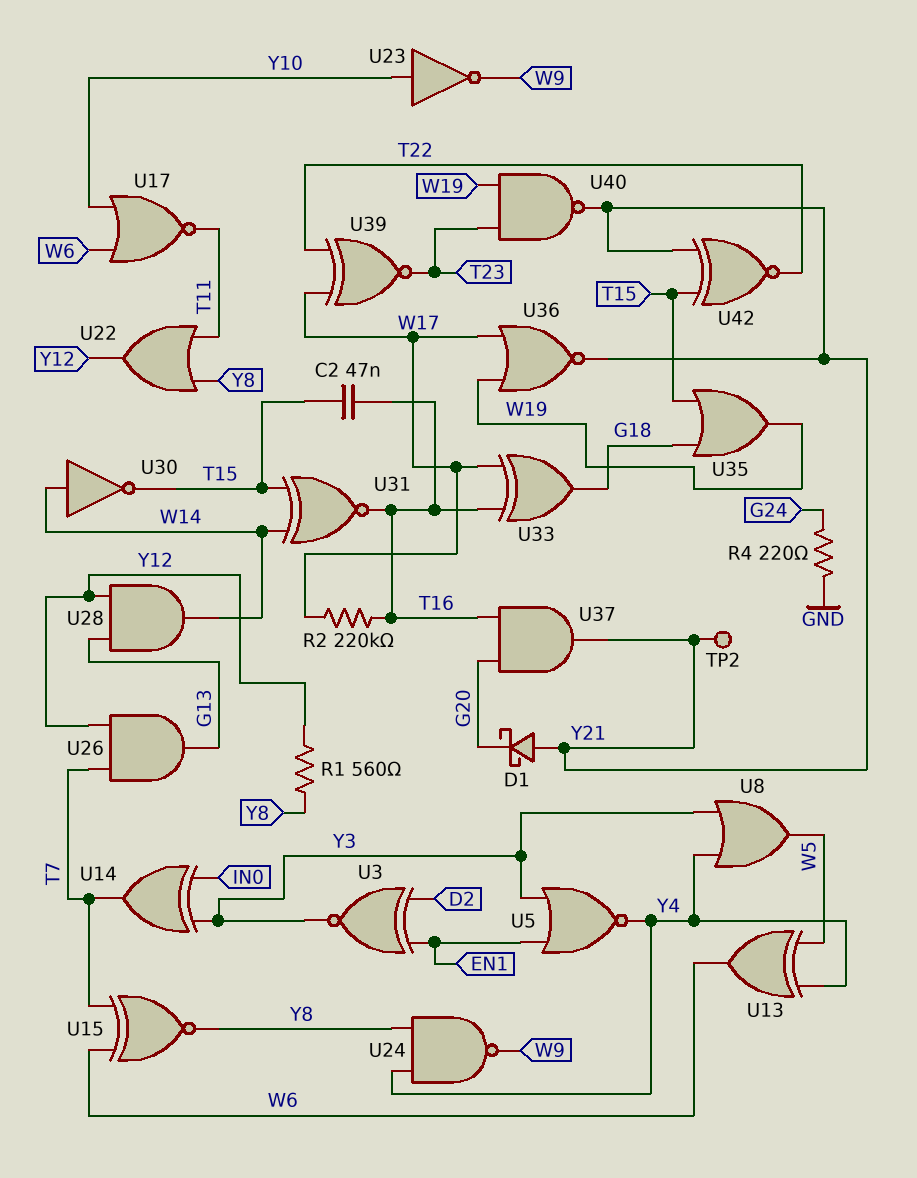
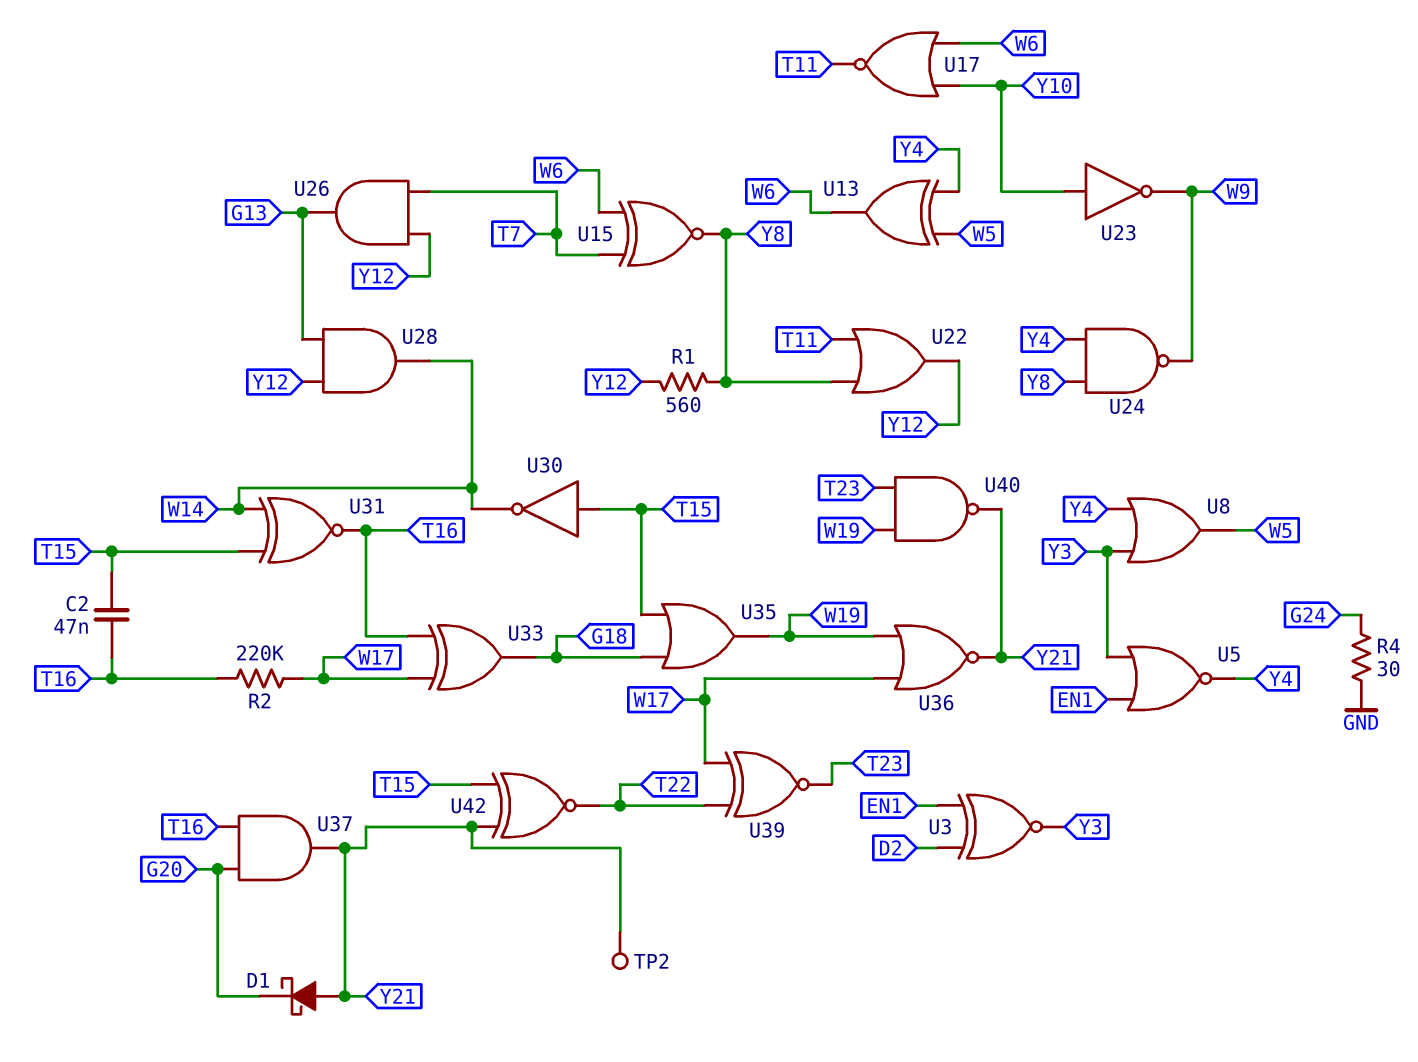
R4: 220 (G24, GND) -> 30 (G24, GND)
U14: XOR (in IN0, in Y3, out T7) -> none
U30: NOT (in W14, out T15) -> NOT (in T15, out W14)

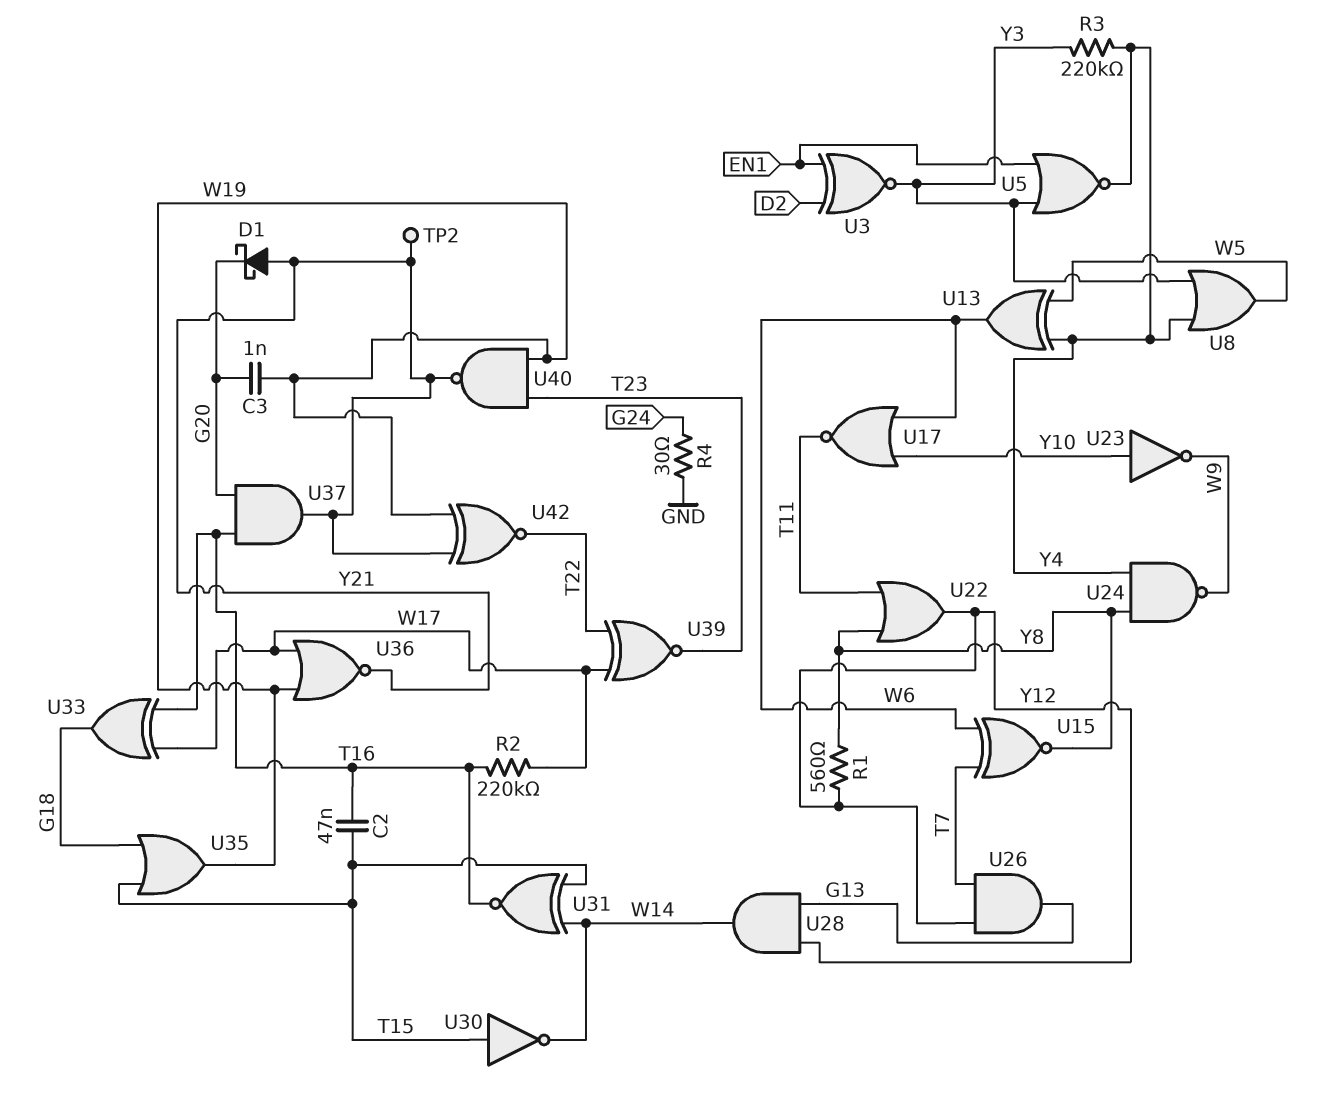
C3: none -> 1nF (G20, W19)
R3: none -> 220k (Y3, Y4)
U42: XNOR (in T15, in Y21, out T22) -> XNOR (in W19, in Y21, out T22)

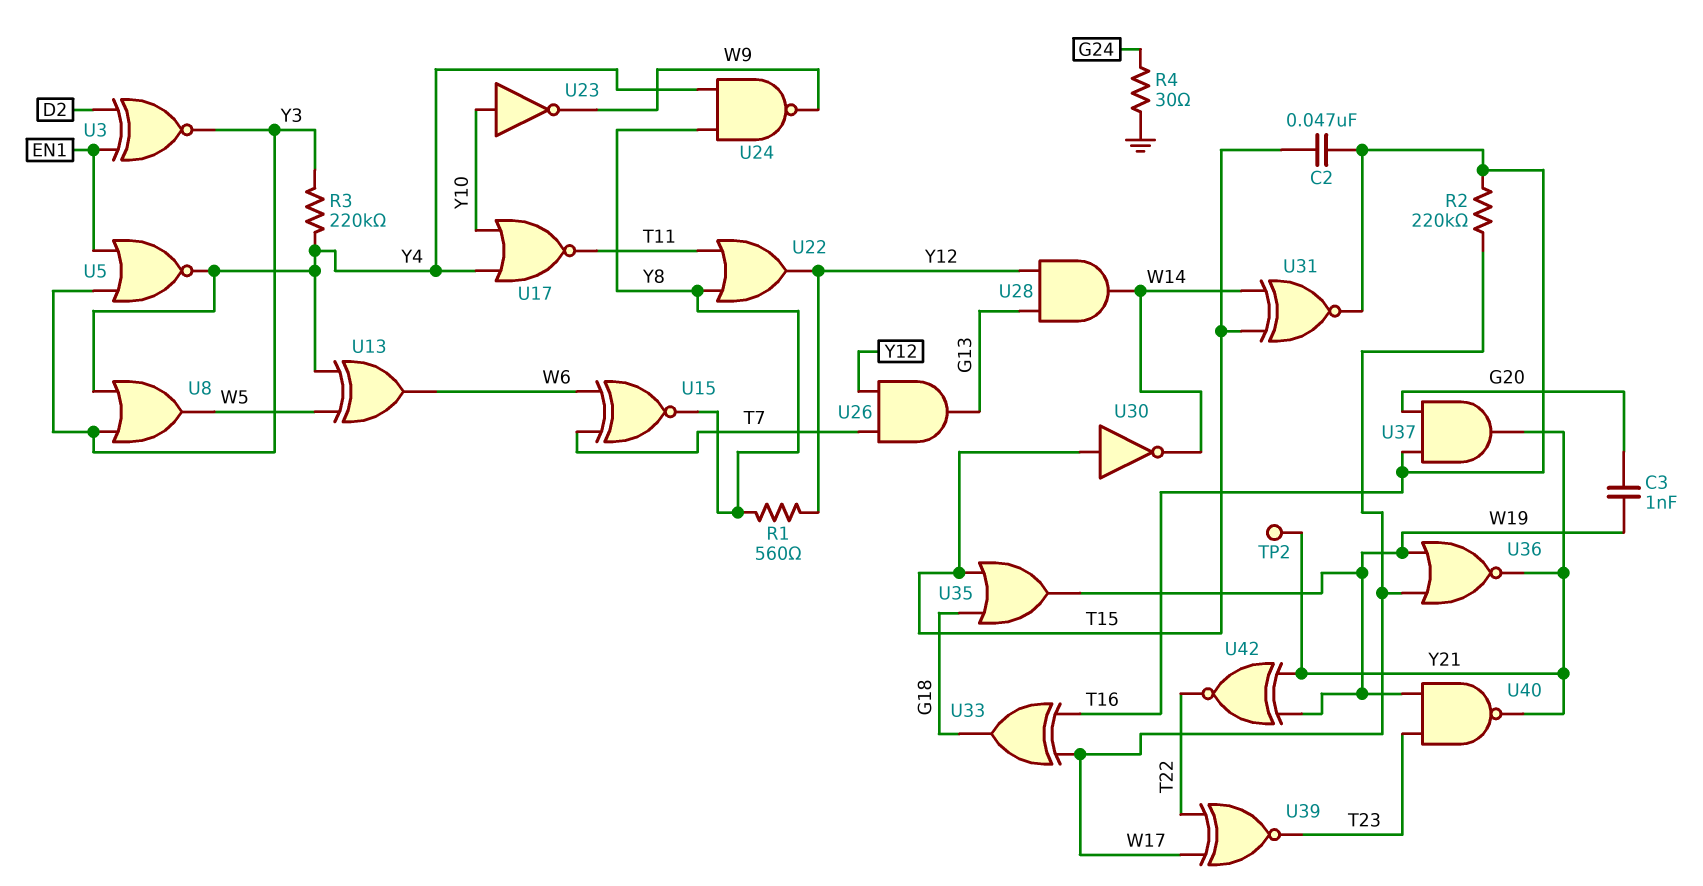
D1: schottky (A Y21, K G20) -> none
U17: NOR (in W6, in Y10, out T11) -> NOR (in Y4, in Y10, out T11)

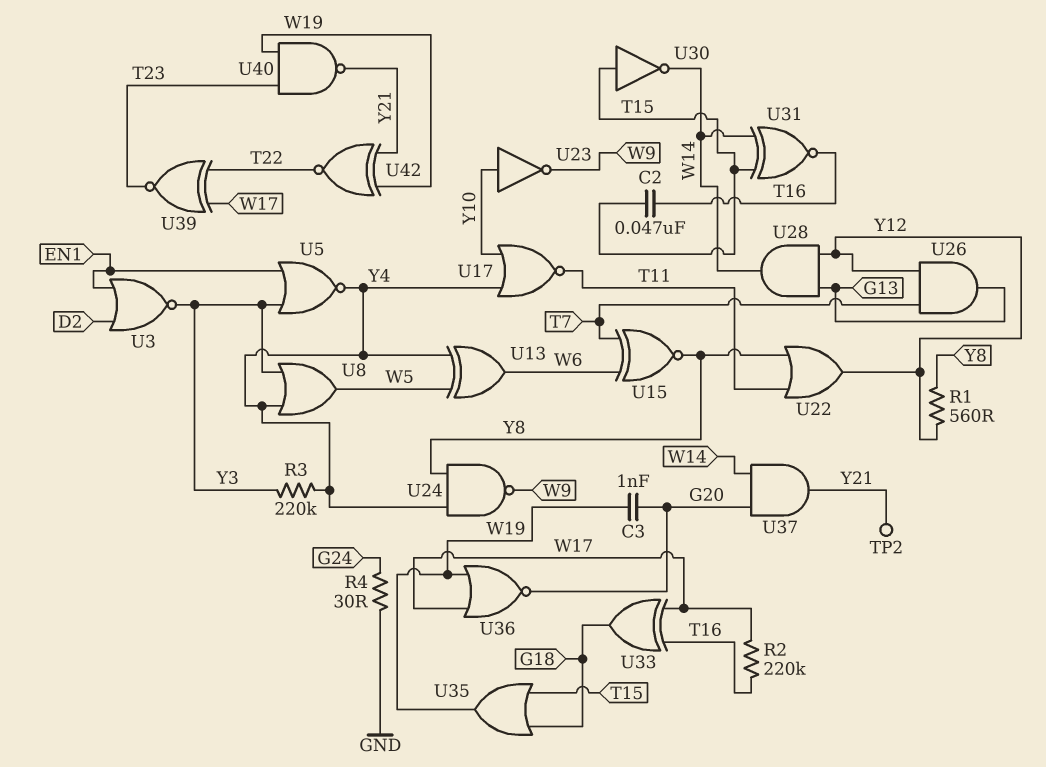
U3: XNOR (in D2, in EN1, out Y3) -> NOR (in D2, in EN1, out Y3)
U36: NOR (in W17, in W19, out Y21) -> NOR (in W17, in W19, out G20)
U37: AND (in G20, in T16, out Y21) -> AND (in G20, in W14, out Y21)

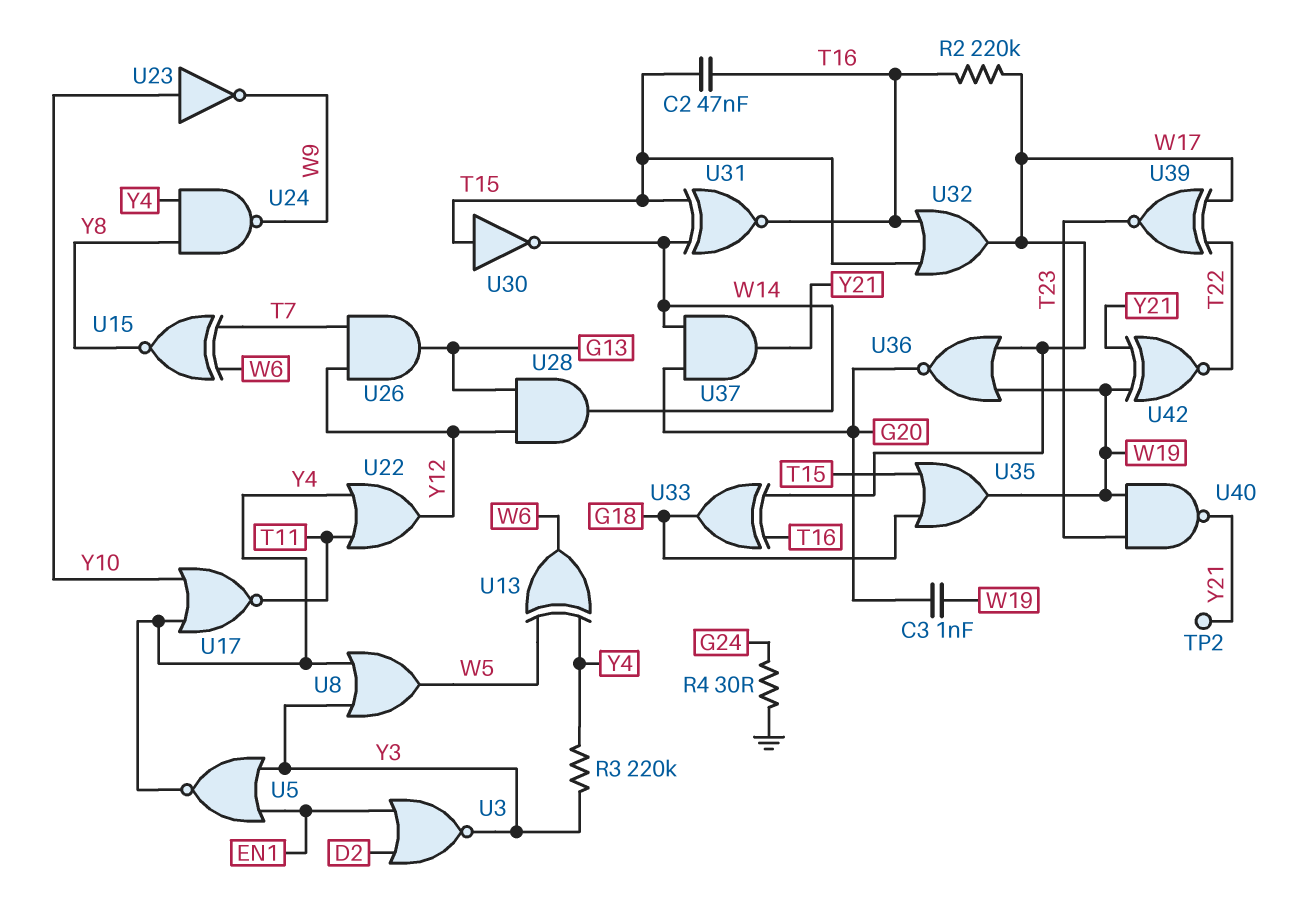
R1: 560 (Y8, Y12) -> none
U22: OR (in T11, in Y8, out Y12) -> OR (in T11, in Y4, out Y12)
U32: none -> OR (in T15, in T16, out W17)

